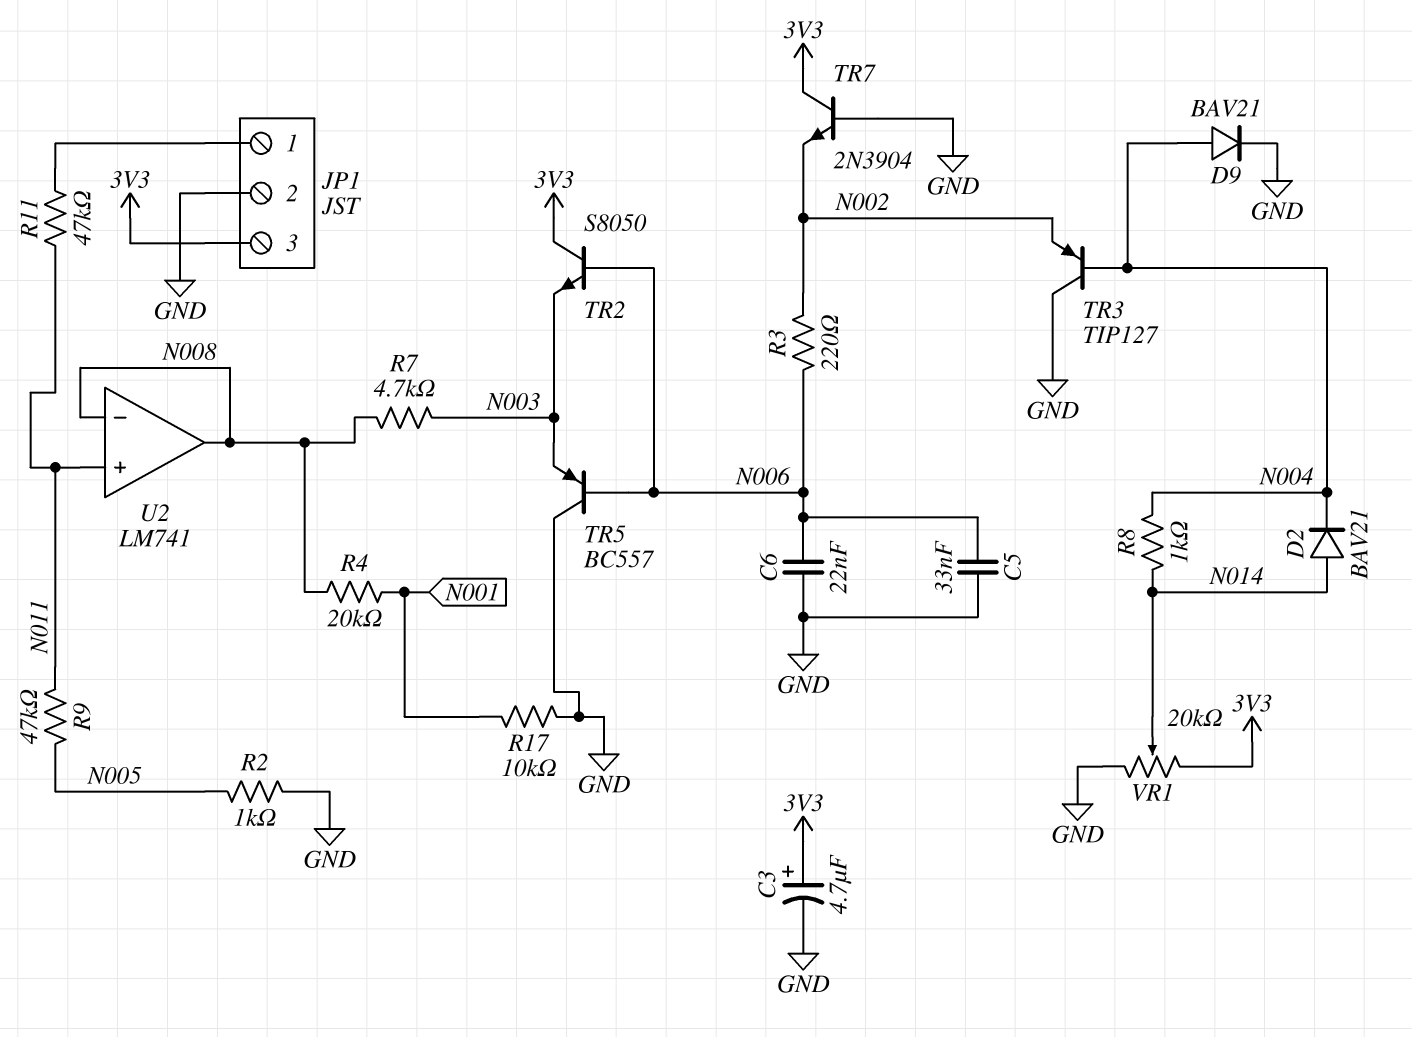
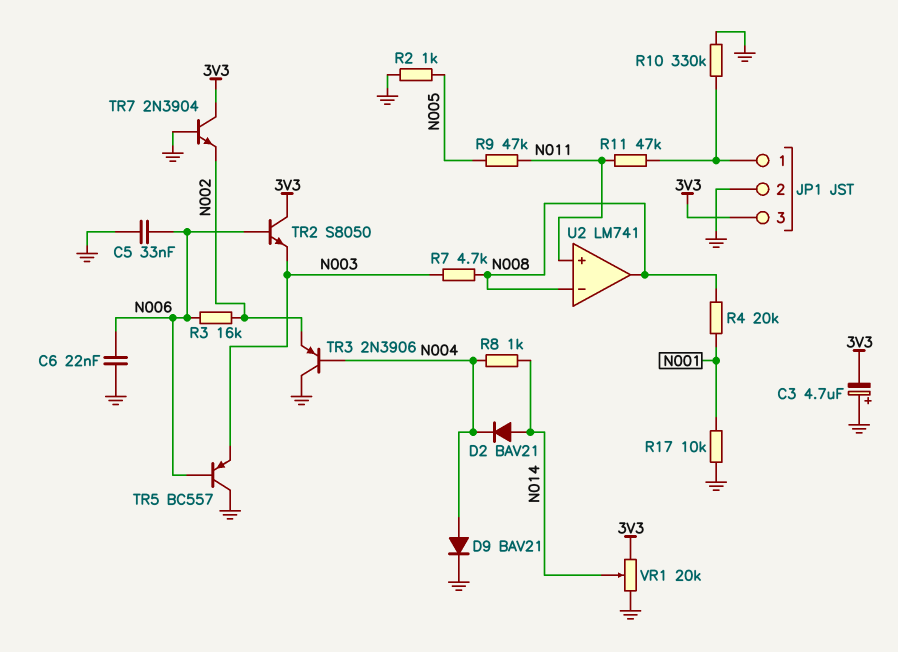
C3: 4.7uF (plus 3V3, minus GND) -> 4.7uF (plus GND, minus 3V3)
R3: 220 (N002, N006) -> 16k (N002, N006)
R10: none -> 330k (GND, JP1/1)
TR3: PNP TIP127 (B N004, C GND, E N002) -> PNP 2N3906 (B N004, C GND, E N002)

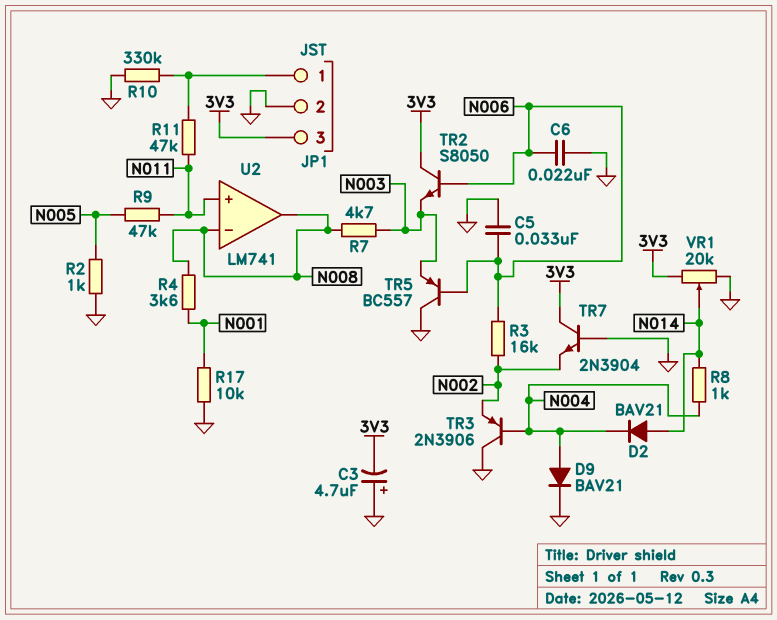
R4: 20k (N001, N008) -> 3.6k (N001, N008)

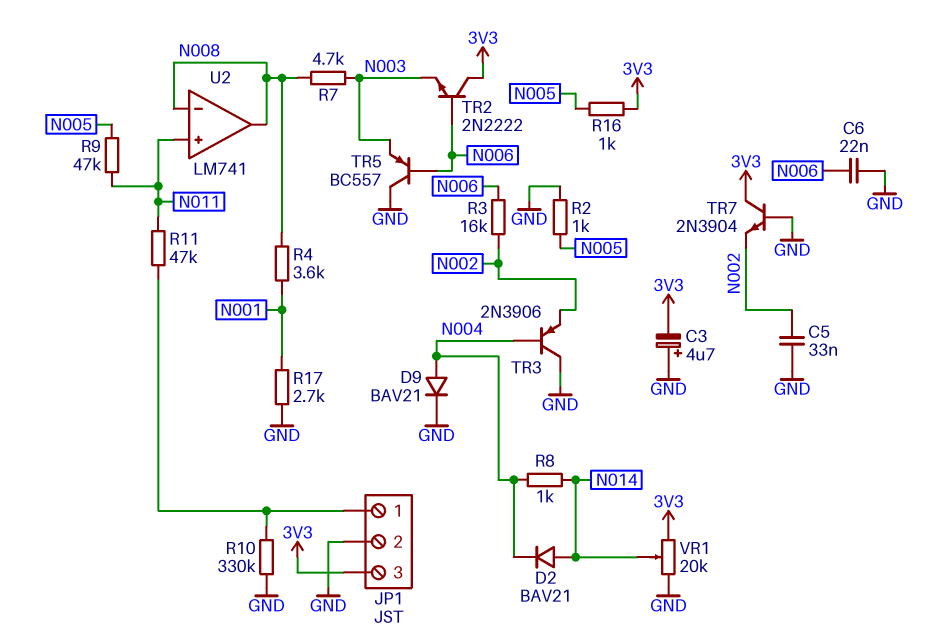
C5: 33nF (GND, N006) -> 33nF (GND, N002)
R16: none -> 1k (3V3, N005)
R17: 10k (GND, N001) -> 2.7k (GND, N001)
TR2: NPN S8050 (B N006, C 3V3, E N003) -> NPN 2N2222 (B N006, C 3V3, E N003)

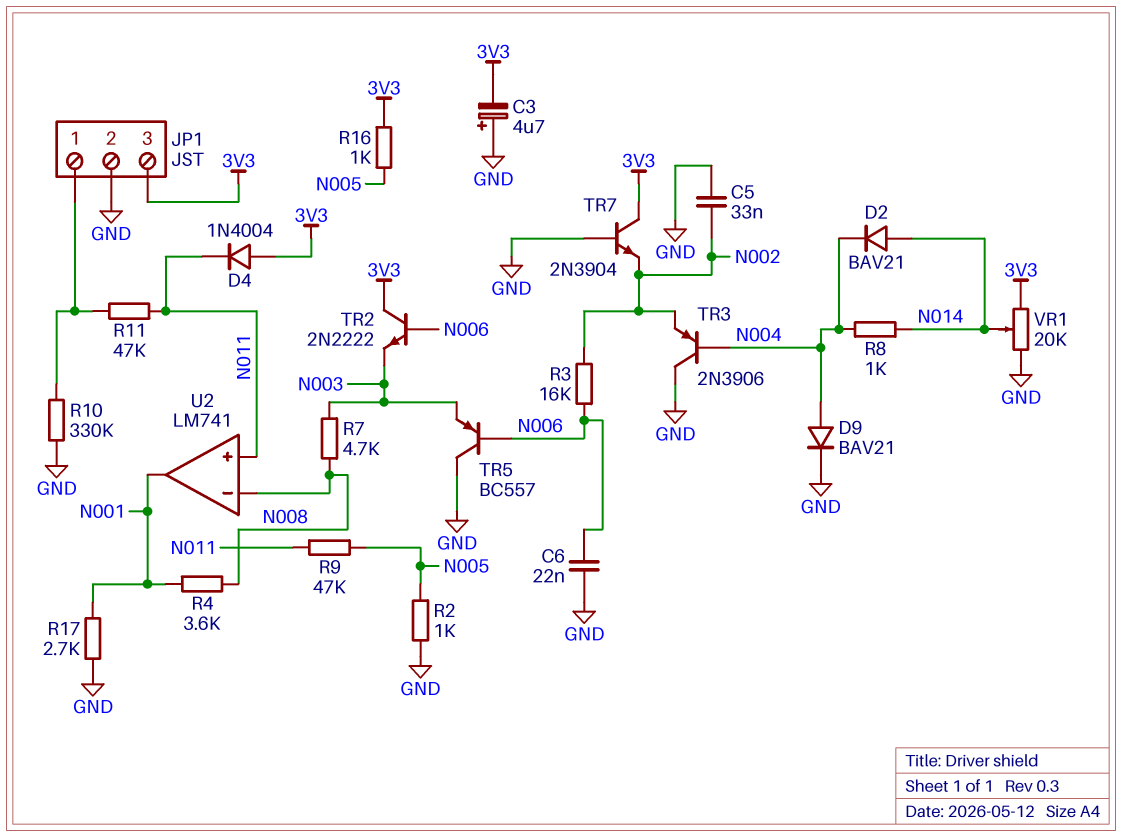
D4: none -> diode 1N4004 (A 3V3, K N011)
U2 pin out: N008 -> N001

